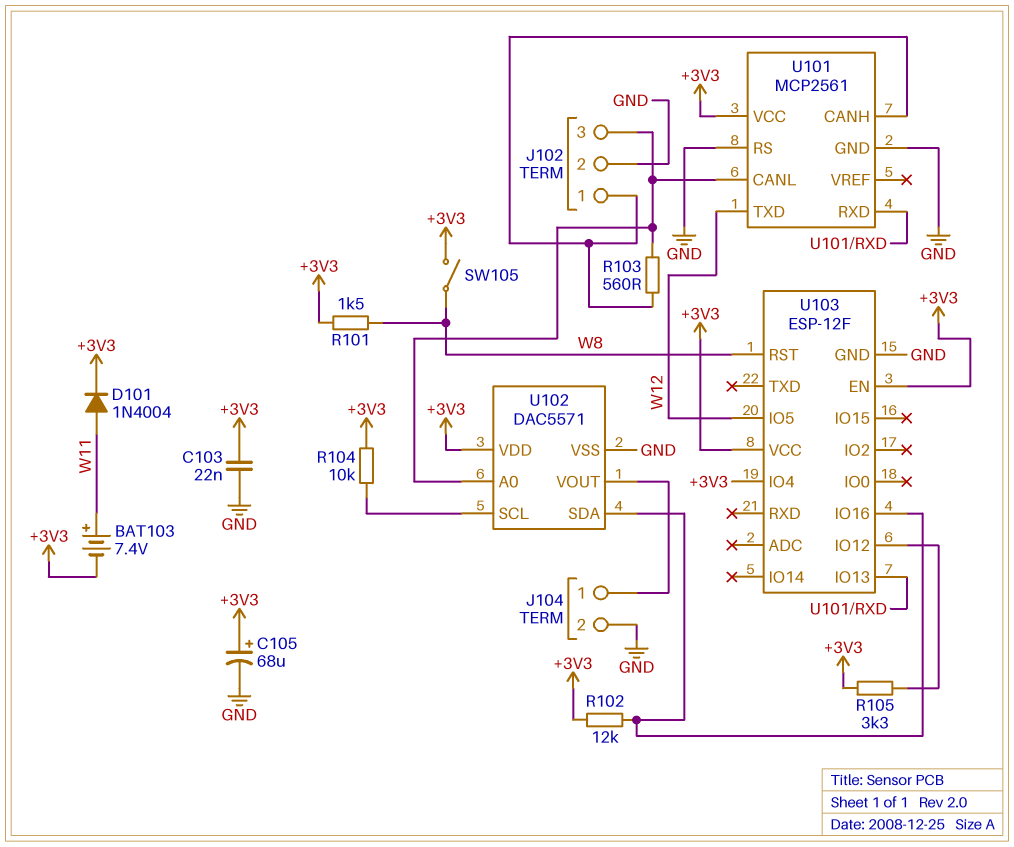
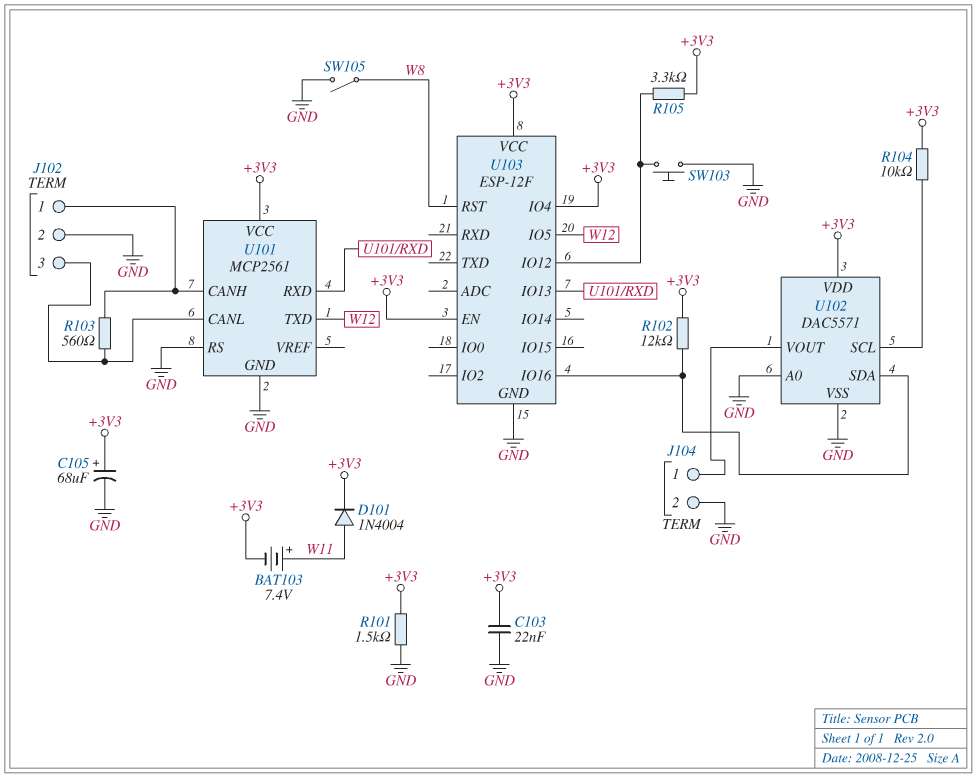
R101: 1.5k (+3V3, W8) -> 1.5k (+3V3, GND)
SW103: none -> button (GND, U103/IO12)
SW105: switch (+3V3, W8) -> switch (GND, W8)
U102 pin A0: J102/3 -> GND

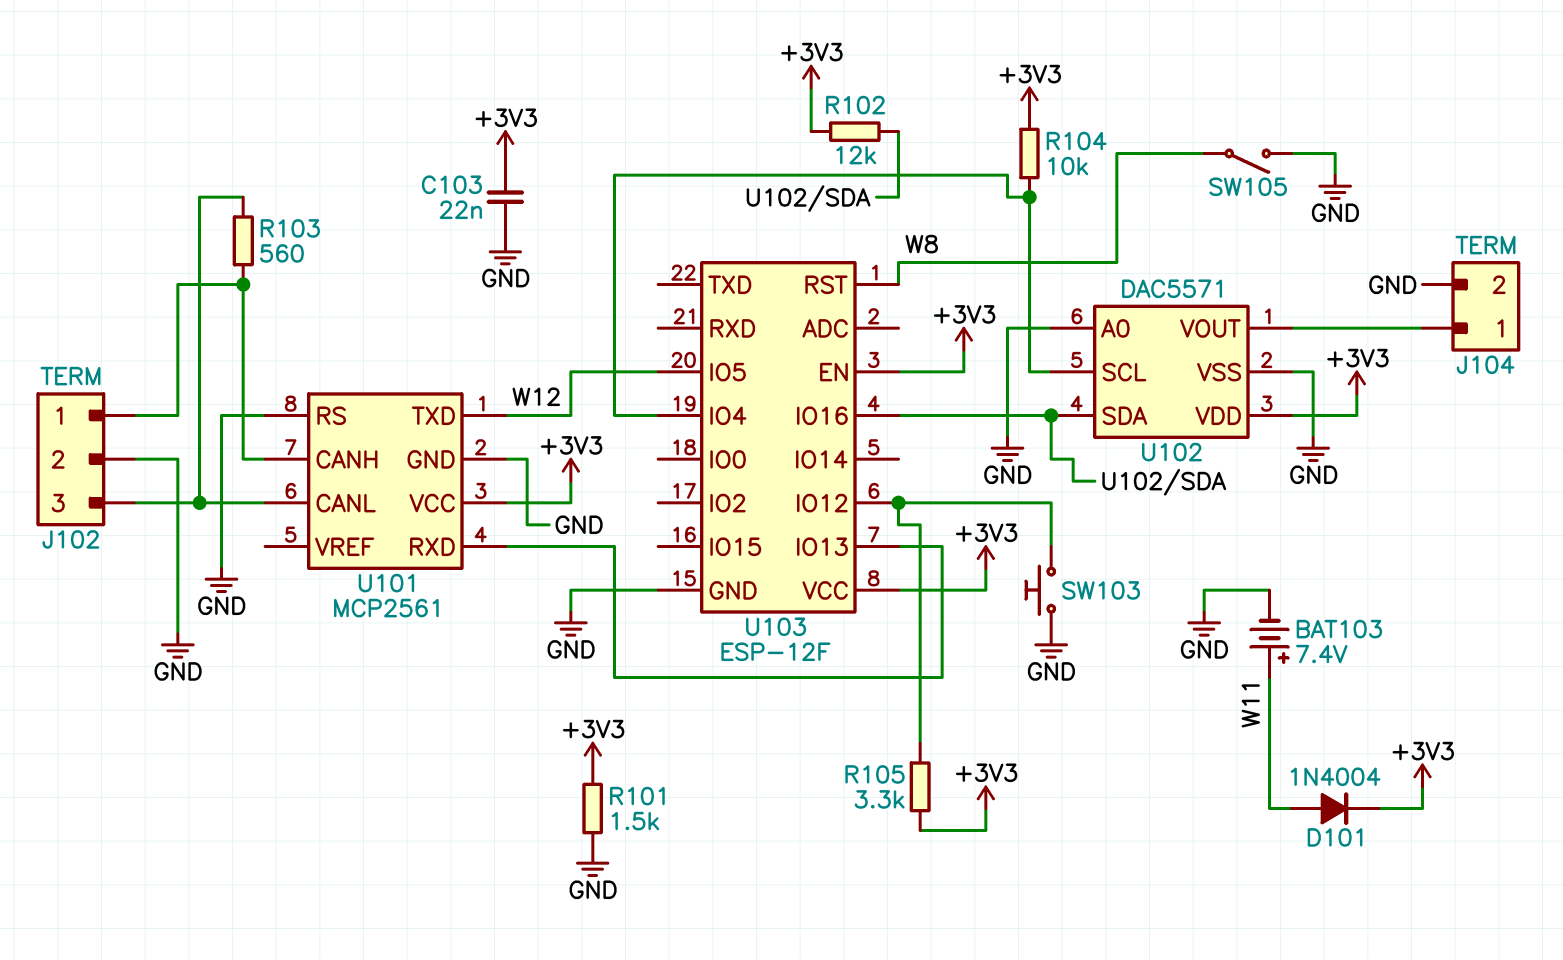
BAT103: 7.4V (plus W11, minus +3V3) -> 7.4V (plus W11, minus GND)
C105: 68uF (plus +3V3, minus GND) -> none
U103 pin IO4: +3V3 -> U102/SCL

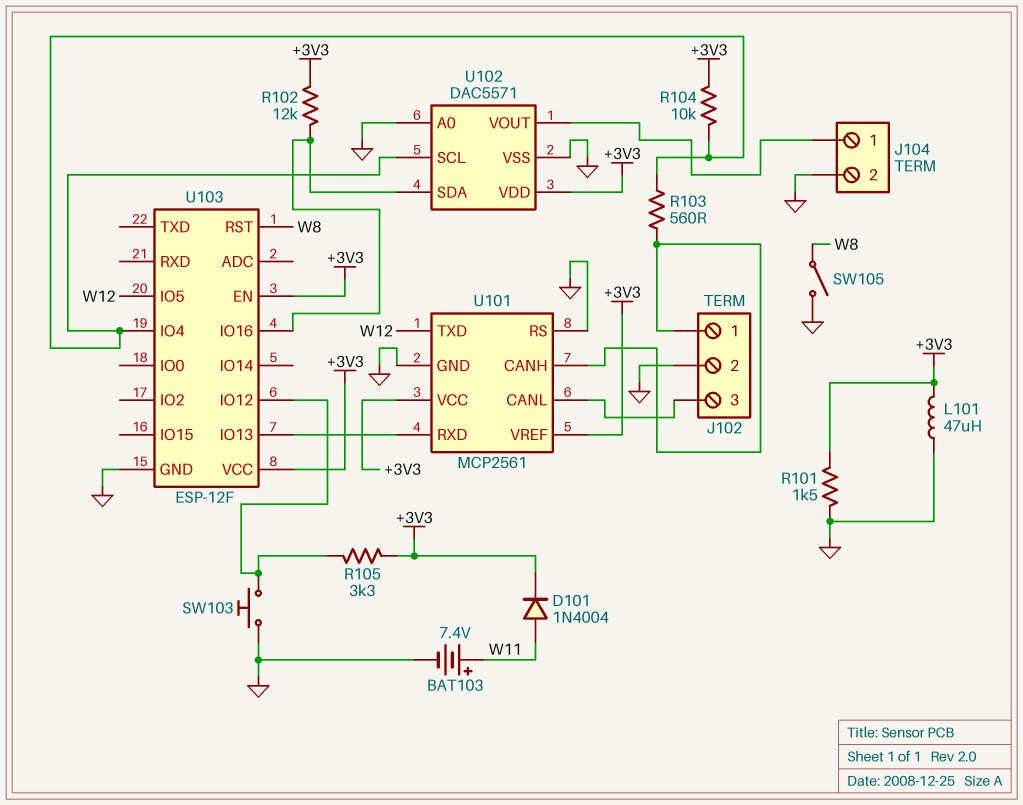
C103: 22nF (+3V3, GND) -> none
L101: none -> 47uH (+3V3, GND)
R103: 560 (J102/1, J102/3) -> 560 (J102/1, U102/SCL)
U101 pin VREF: none -> +3V3

